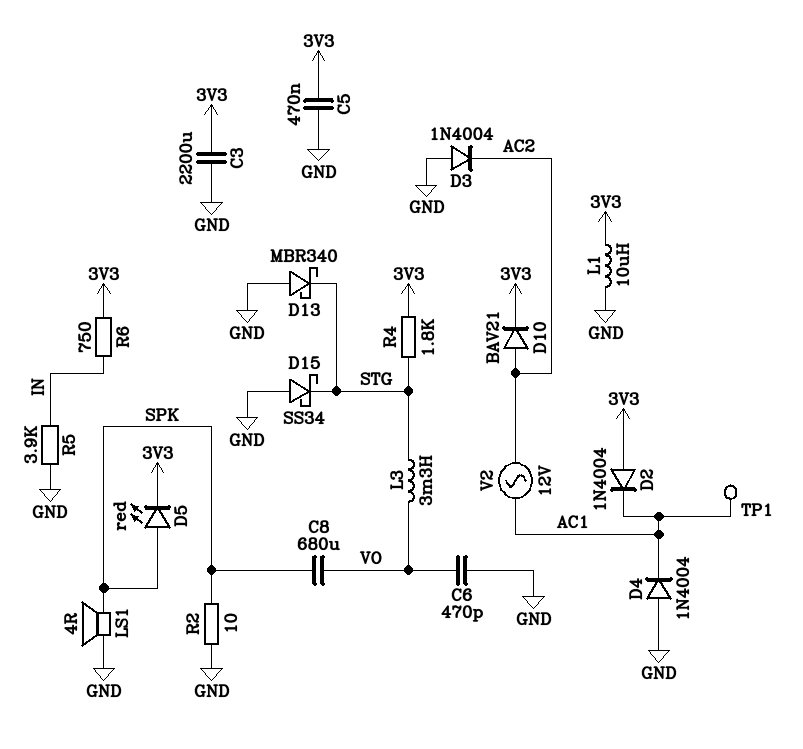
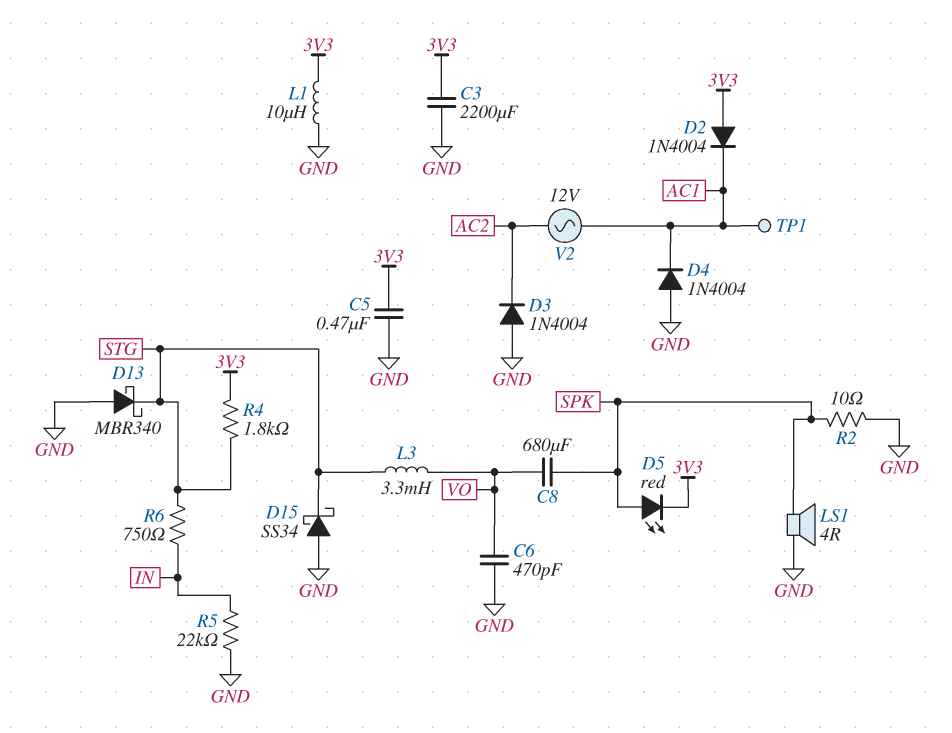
D10: diode BAV21 (A AC2, K 3V3) -> none
R5: 3.9k (GND, IN) -> 22k (GND, IN)
R6: 750 (3V3, IN) -> 750 (IN, STG)

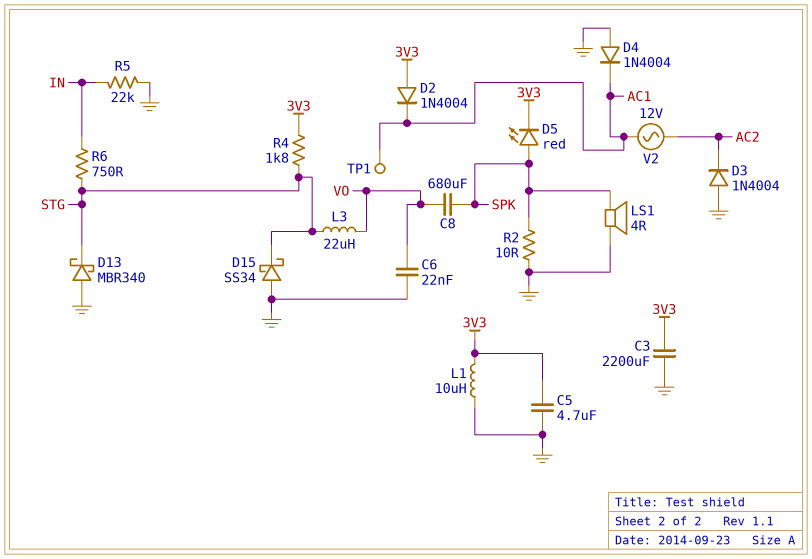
C5: 470nF (3V3, GND) -> 4.7uF (3V3, GND)
C6: 470pF (GND, VO) -> 22nF (GND, VO)
L3: 3.3mH (STG, VO) -> 22uH (STG, VO)

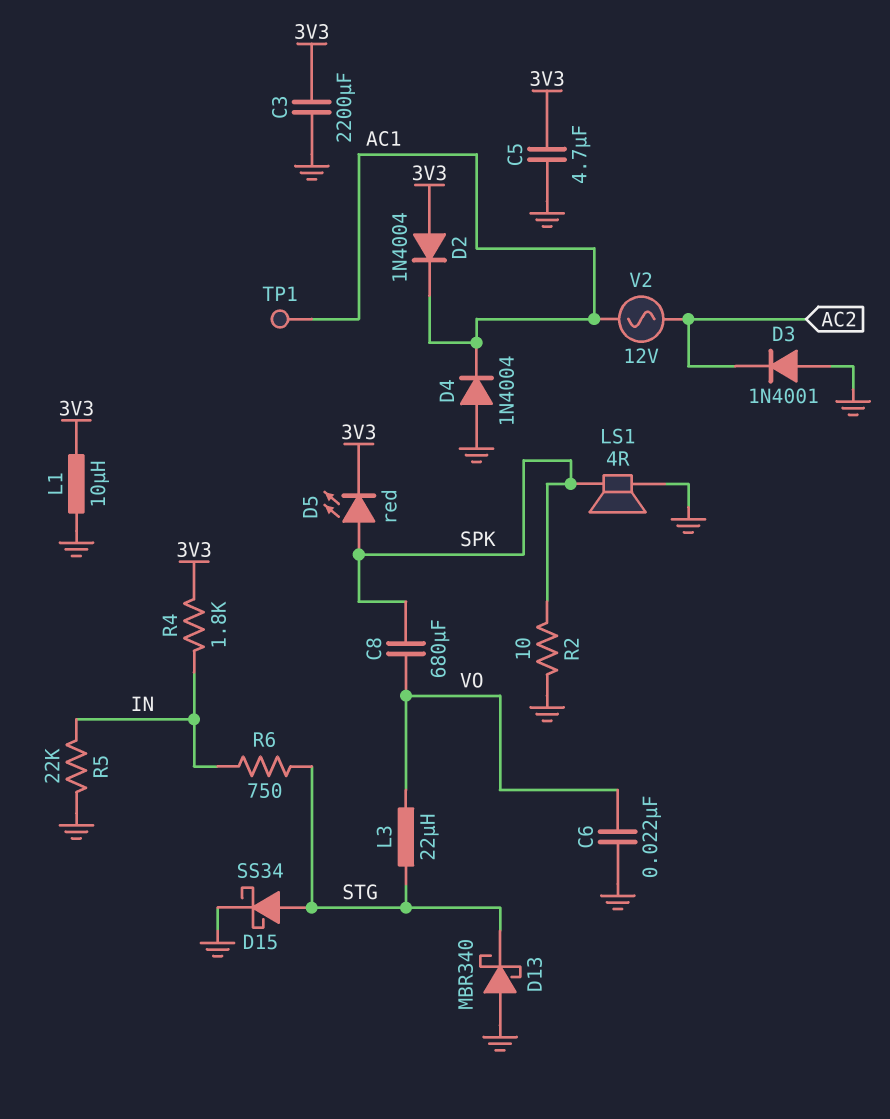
D3: diode 1N4004 (A GND, K AC2) -> diode 1N4001 (A GND, K AC2)
D15: schottky SS34 (A GND, K STG) -> schottky SS34 (A STG, K GND)
R4: 1.8k (3V3, STG) -> 1.8k (3V3, IN)

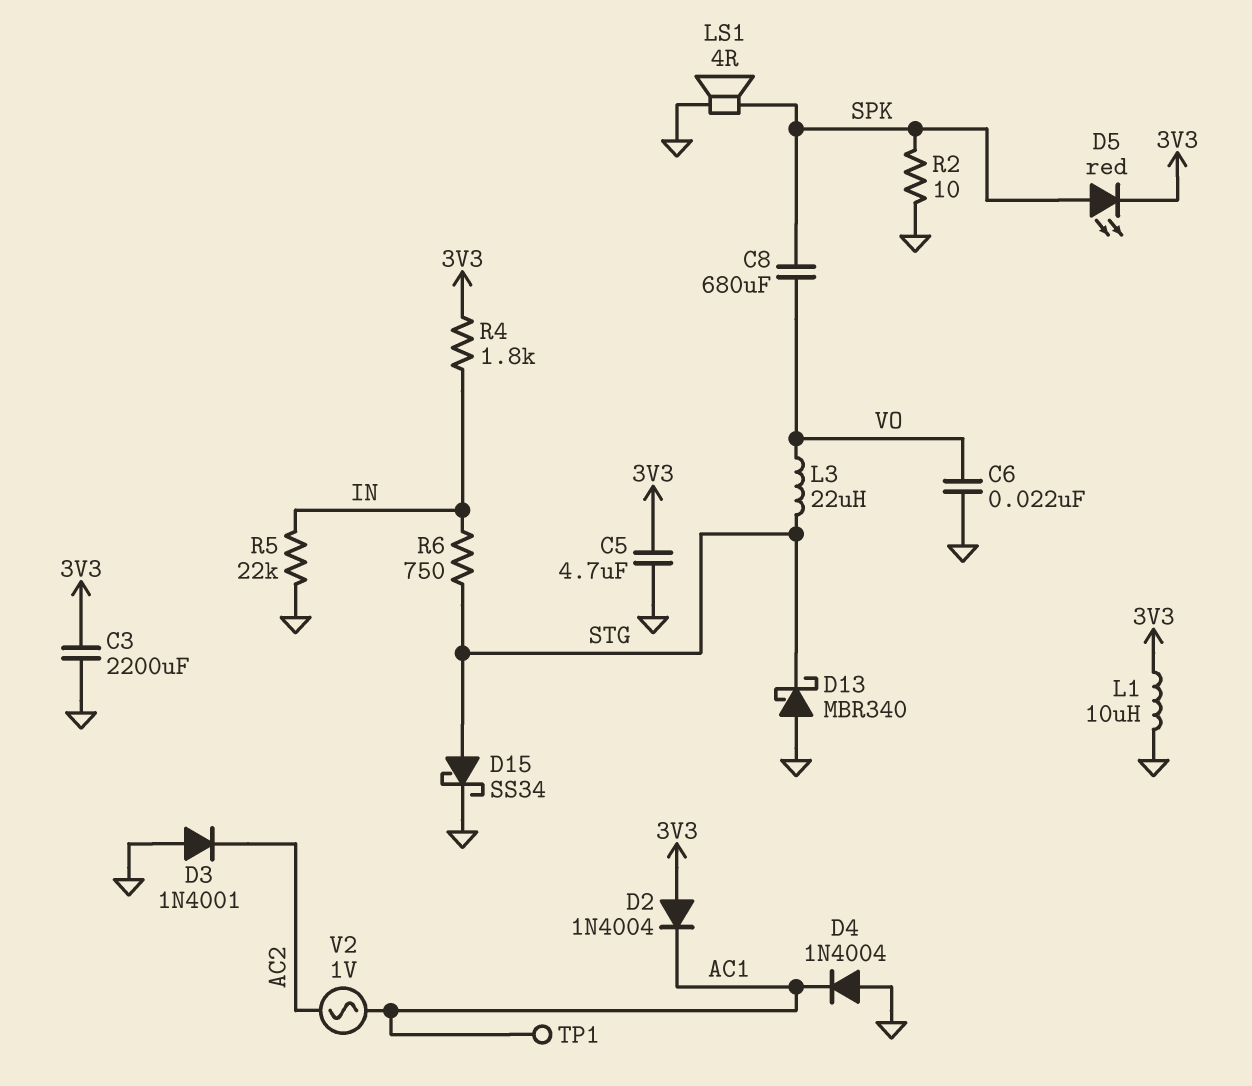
V2: AC 12V (AC1, AC2) -> AC 1V (AC1, AC2)

